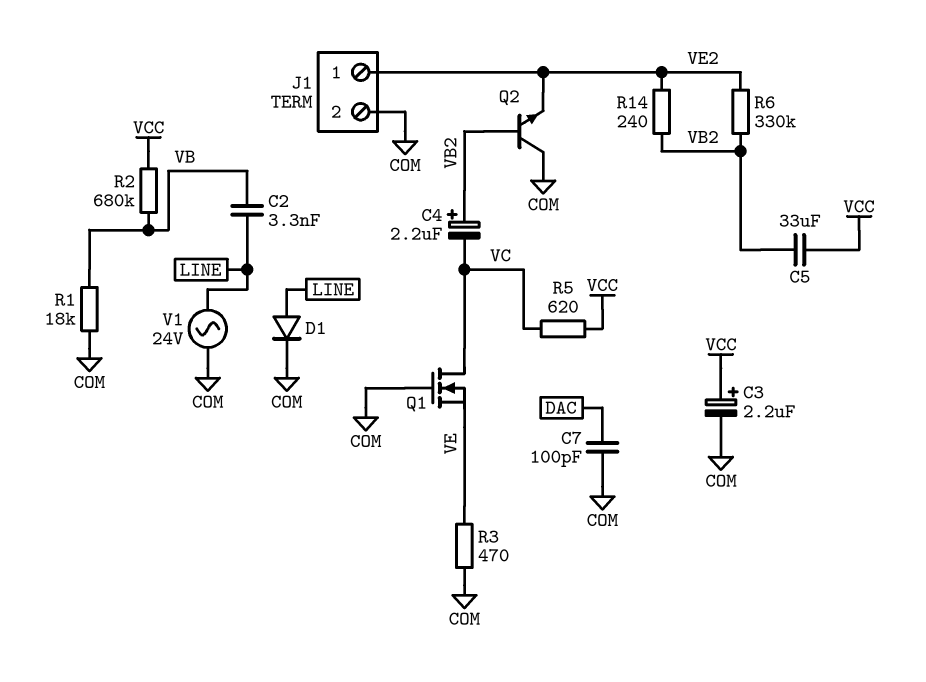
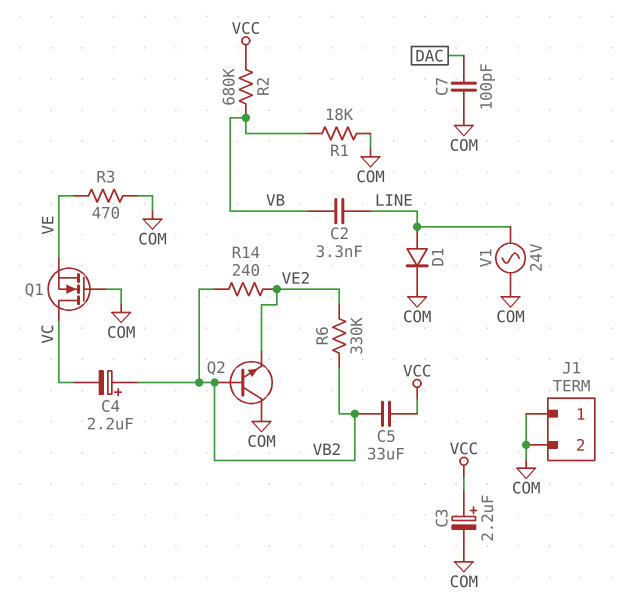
J1 pin 1: VE2 -> COM
R5: 620 (VC, VCC) -> none

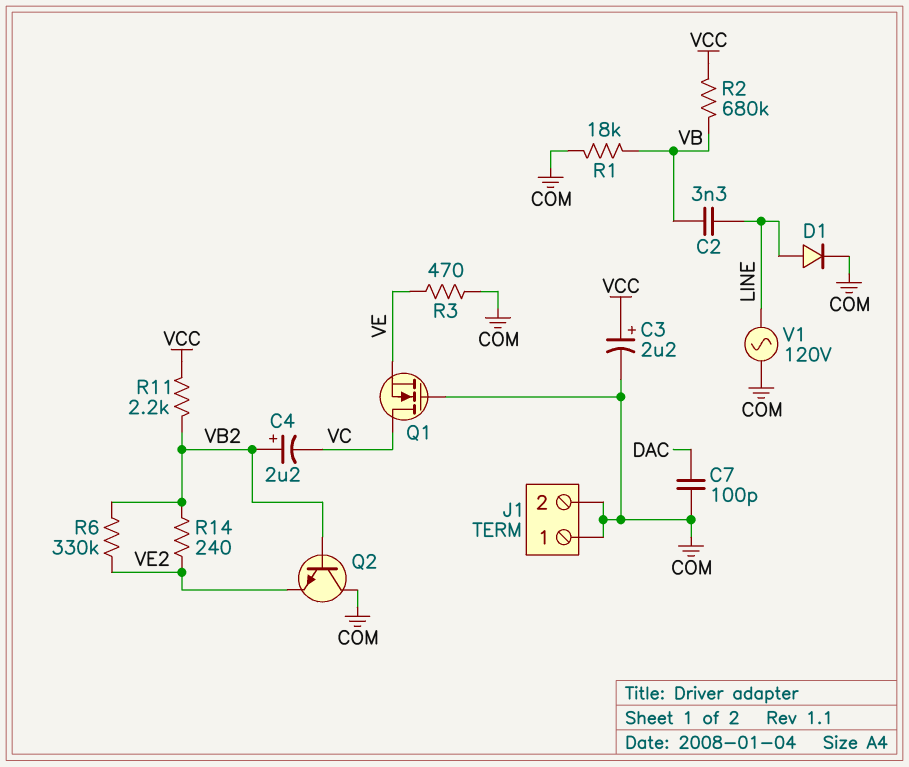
C5: 33uF (VB2, VCC) -> none
R11: none -> 2.2k (VB2, VCC)
V1: AC 24V (COM, LINE) -> AC 120V (COM, LINE)

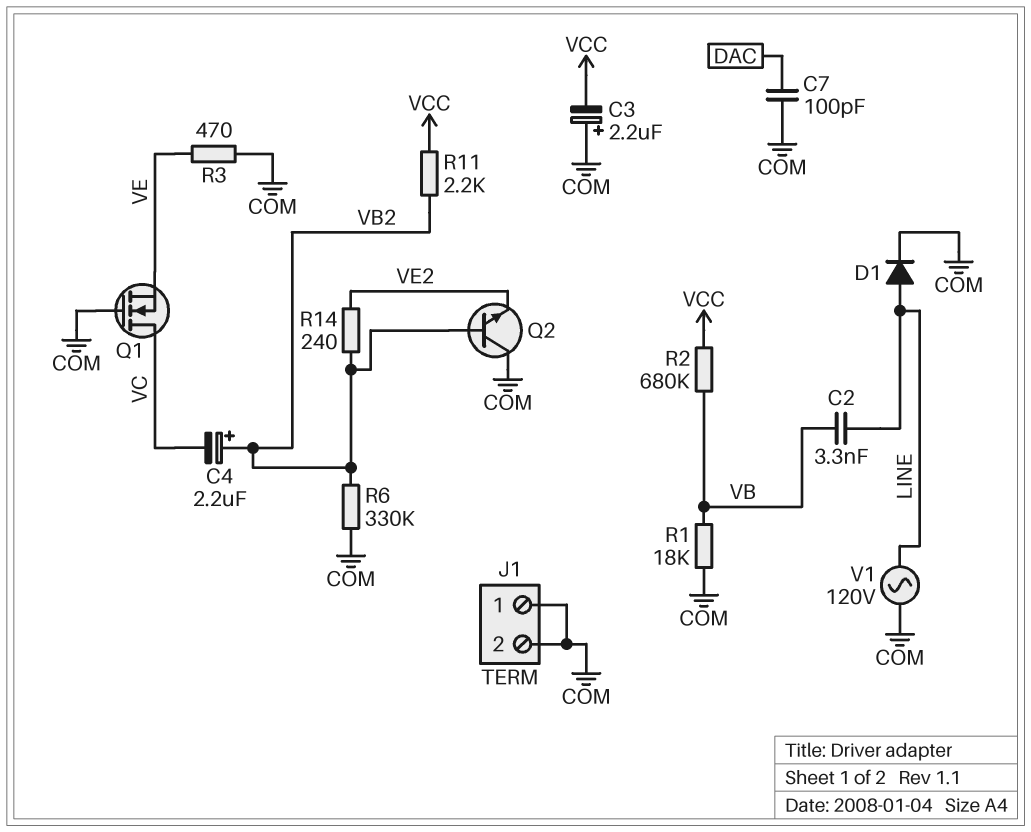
C3: 2.2uF (plus VCC, minus COM) -> 2.2uF (plus COM, minus VCC)
R6: 330k (VB2, VE2) -> 330k (COM, VB2)

